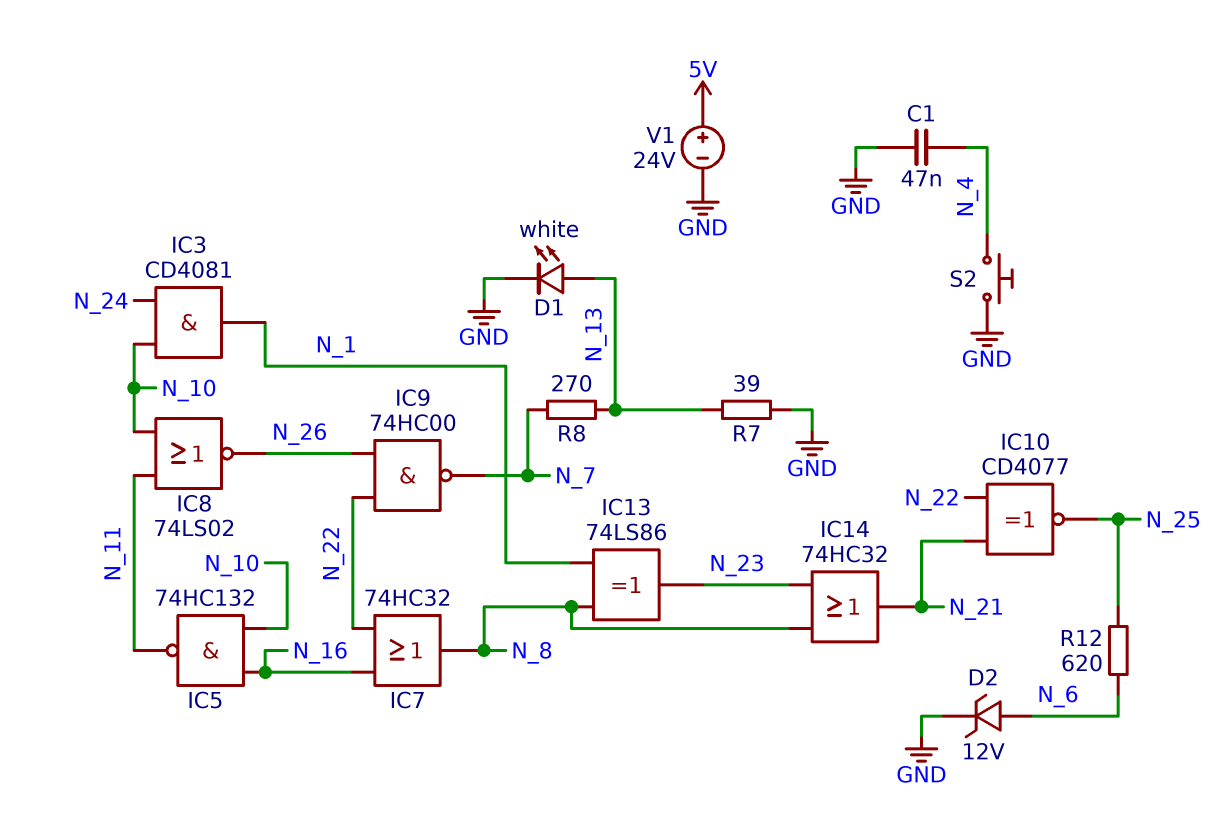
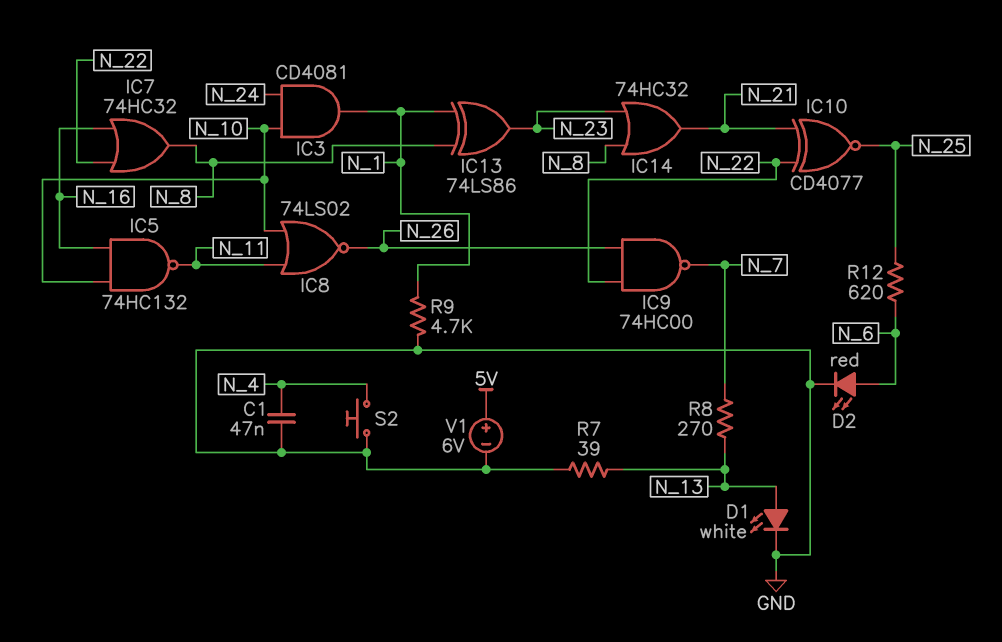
D2: zener 12V (A N_6, K GND) -> LED red (A N_6, K GND)
R9: none -> 4.7k (GND, N_1)
V1: 24V (plus 5V, minus GND) -> 6V (plus 5V, minus GND)

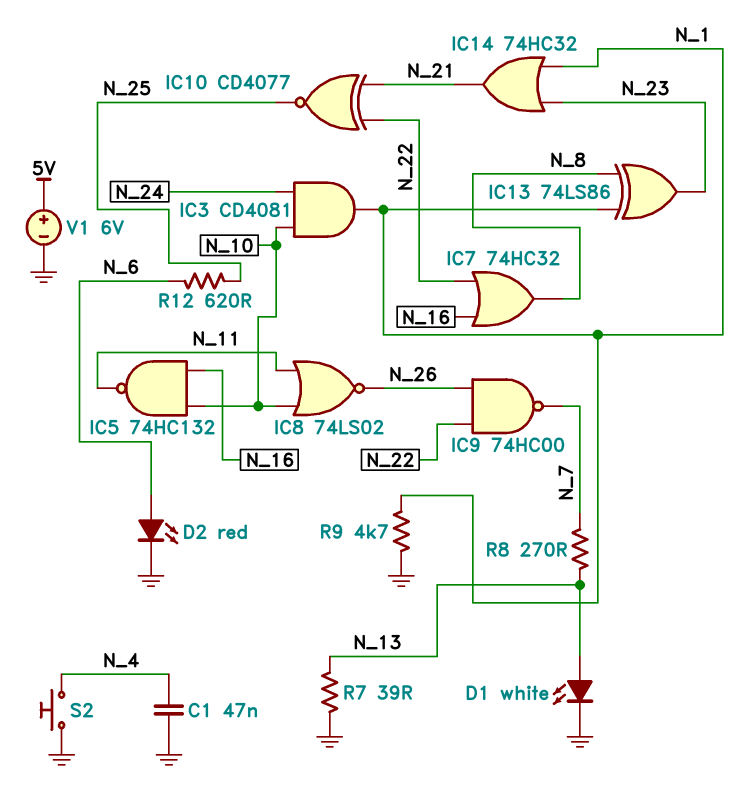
IC14: OR 74HC32 (in N_8, in N_23, out N_21) -> OR 74HC32 (in N_1, in N_23, out N_21)

